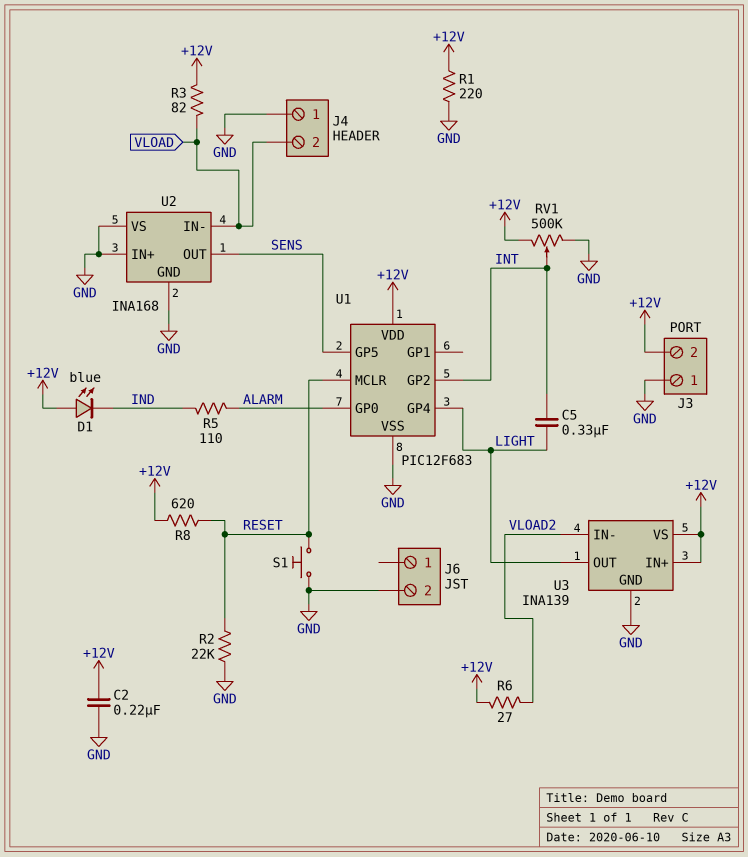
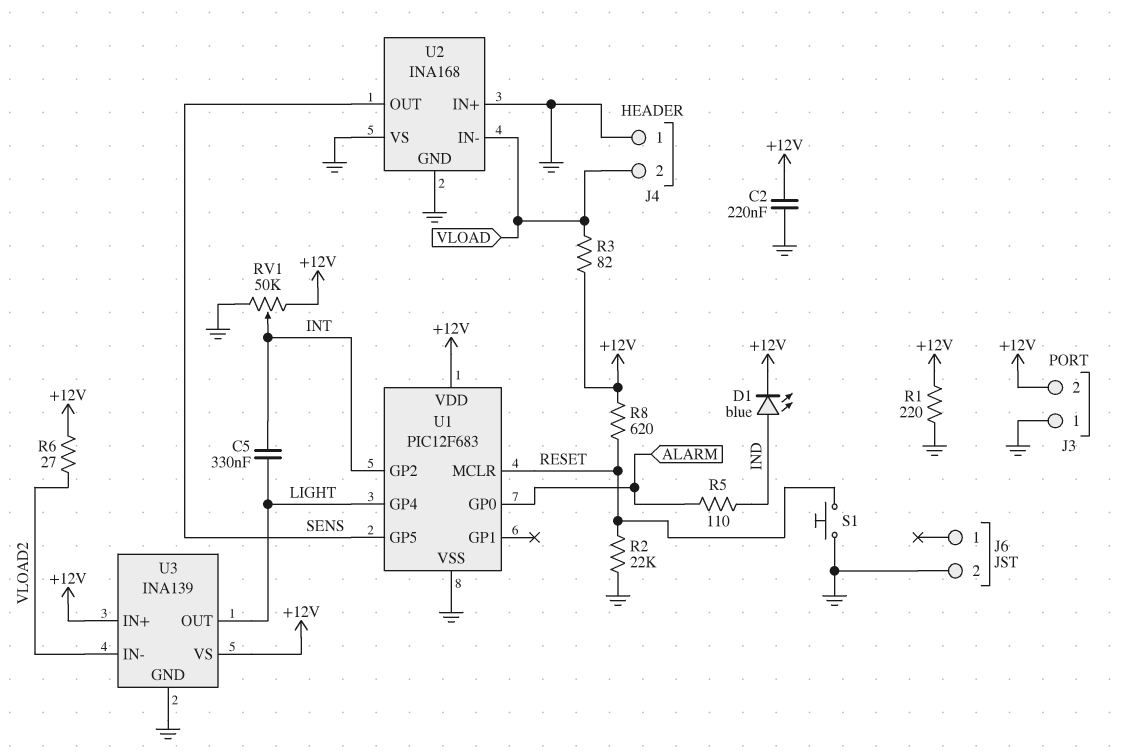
D1: LED blue (A +12V, K IND) -> LED blue (A IND, K +12V)
RV1: 500k (+12V, GND, wiper INT) -> 50k (+12V, GND, wiper INT)

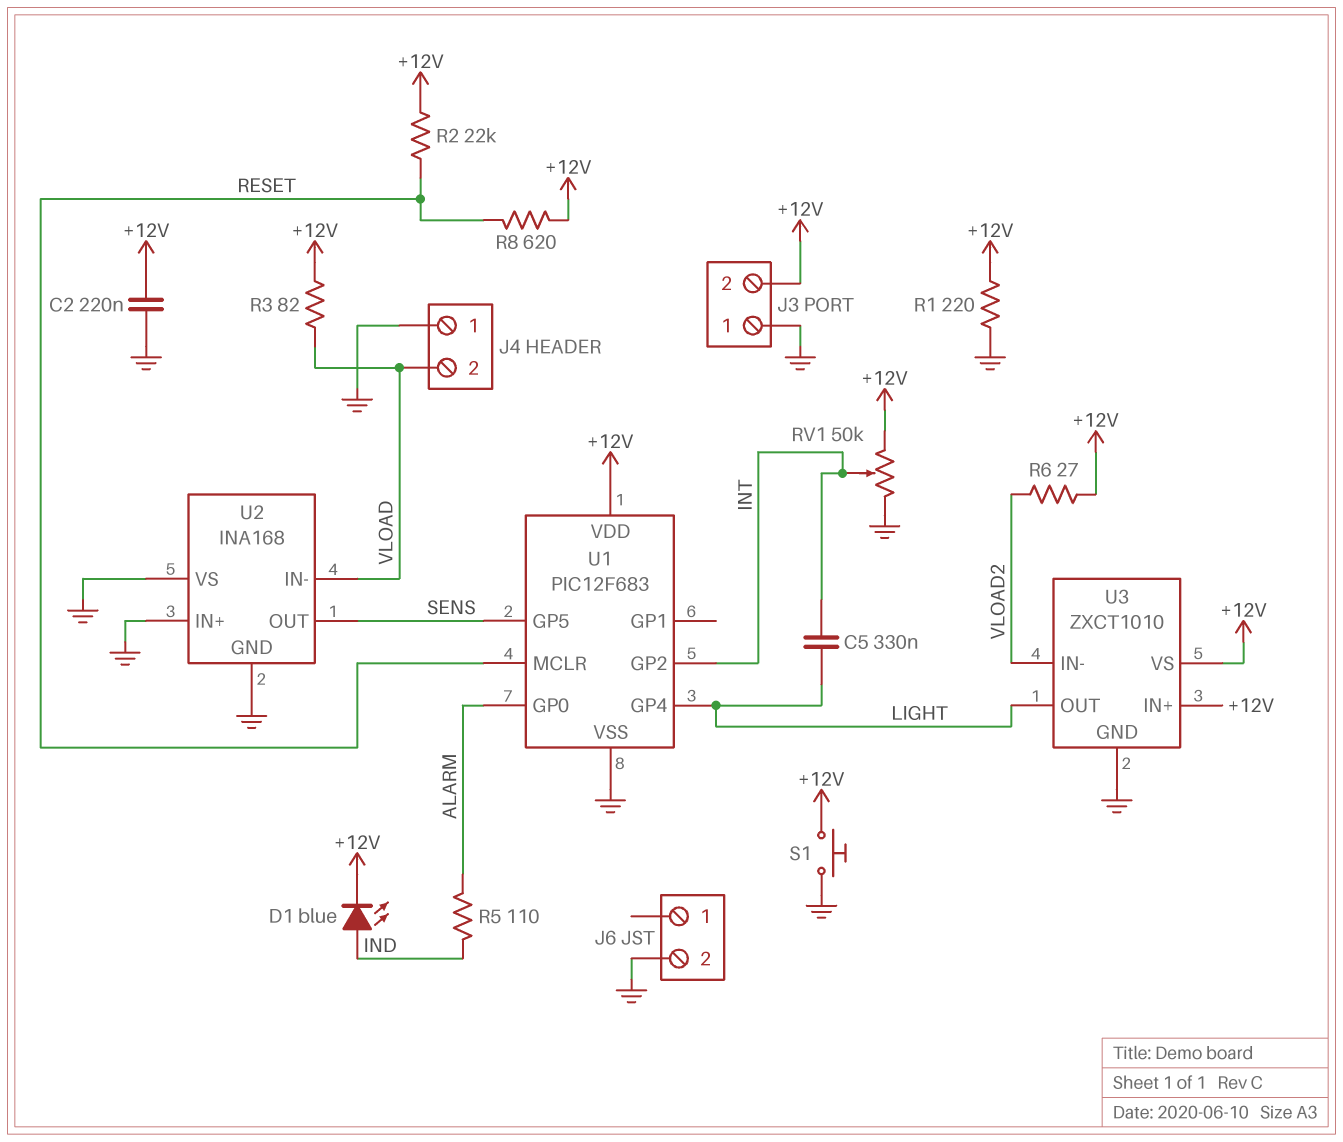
R2: 22k (GND, RESET) -> 22k (+12V, RESET)
S1: button (GND, RESET) -> button (+12V, GND)
U3: INA139 -> ZXCT1010

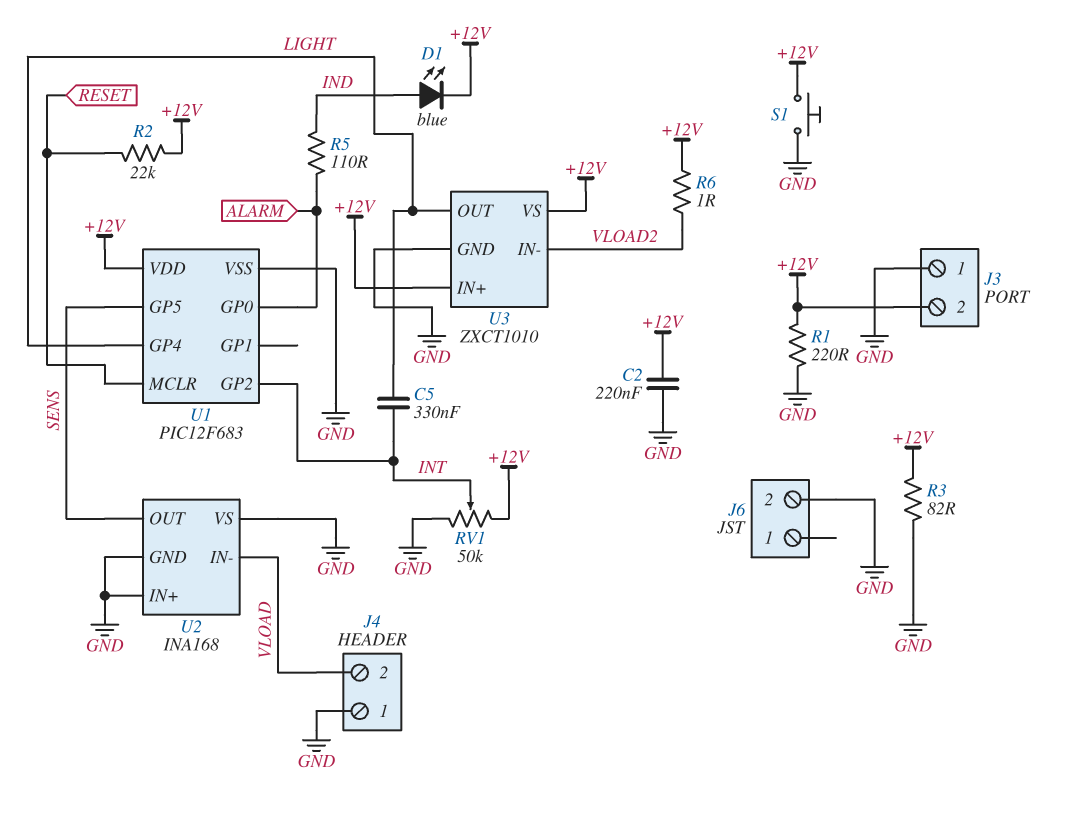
R3: 82 (+12V, VLOAD) -> 82 (+12V, GND)
R6: 27 (+12V, VLOAD2) -> 1 (+12V, VLOAD2)
R8: 620 (+12V, RESET) -> none

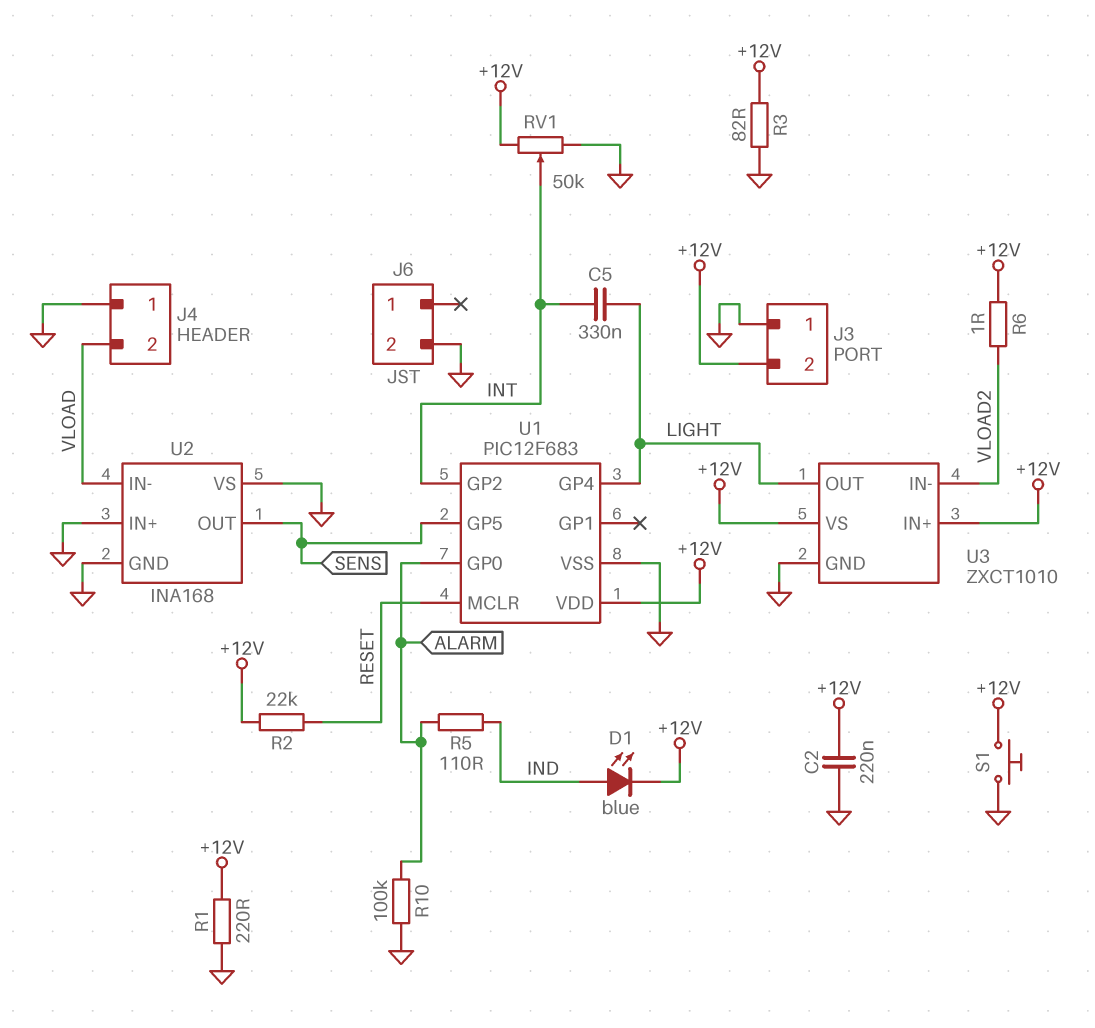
R10: none -> 100k (ALARM, GND)

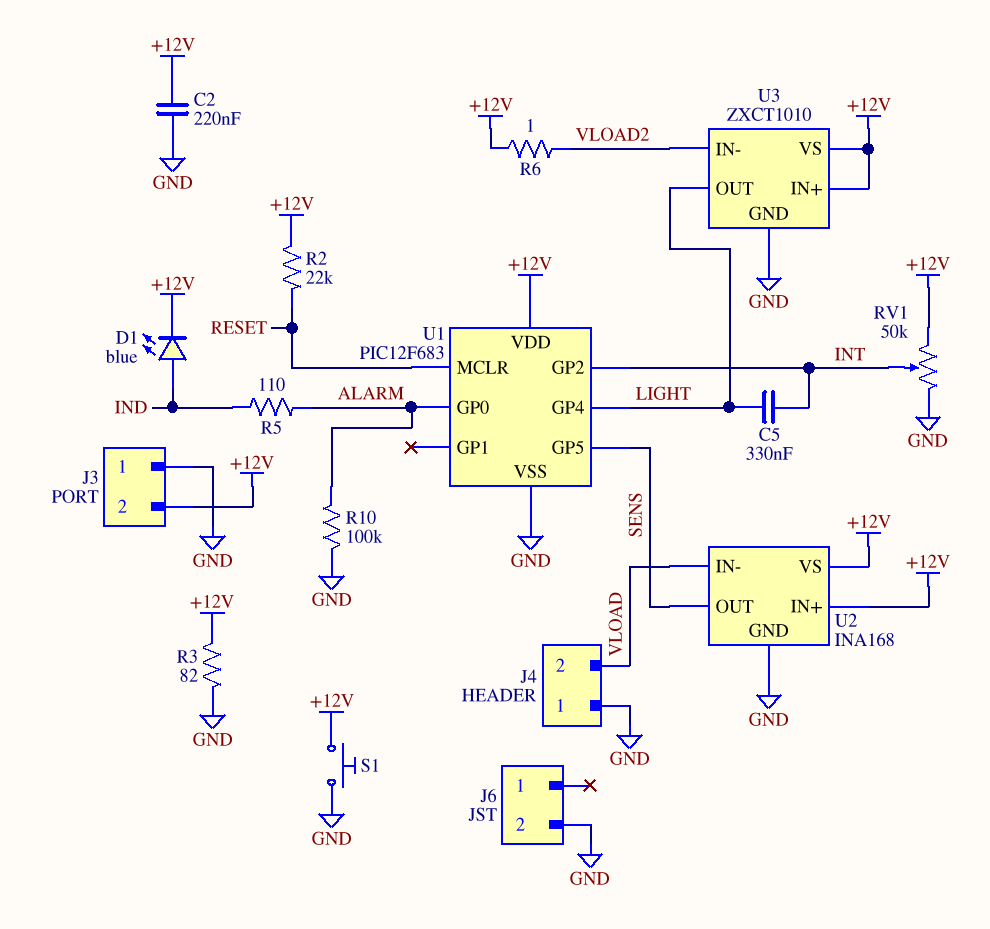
R1: 220 (+12V, GND) -> none
U2 pin IN+: GND -> +12V
U2 pin VS: GND -> +12V

